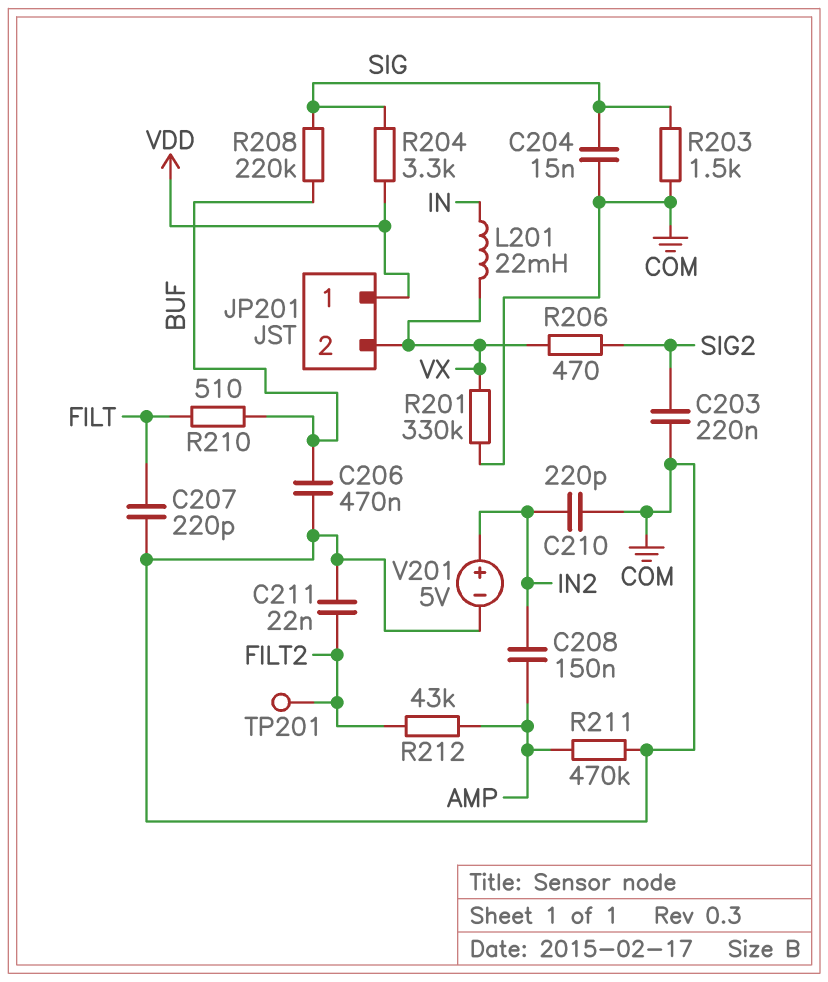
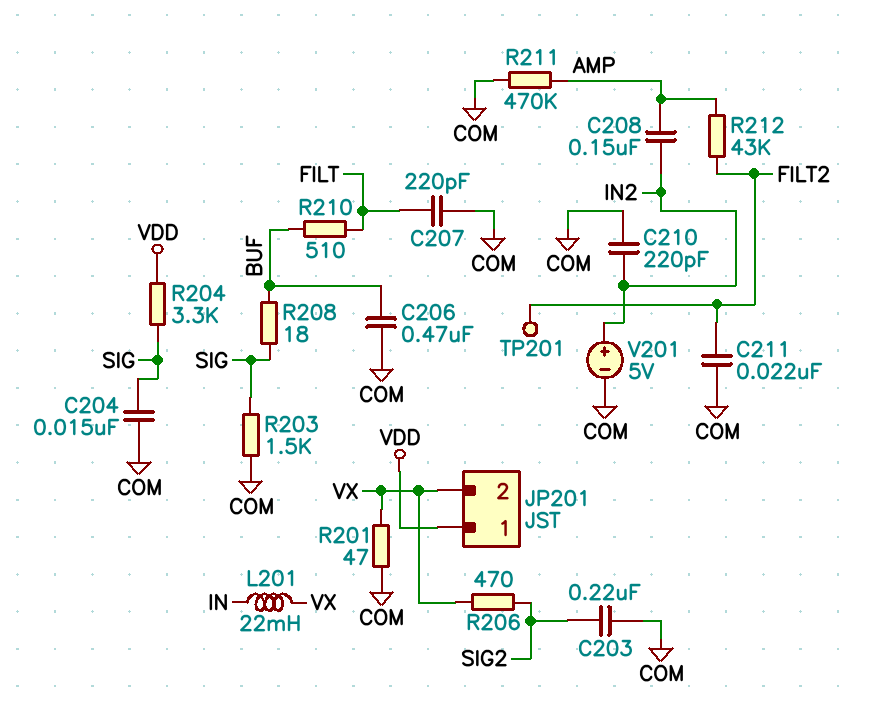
R201: 330k (COM, VX) -> 47 (COM, VX)
R208: 220k (BUF, SIG) -> 18 (BUF, SIG)

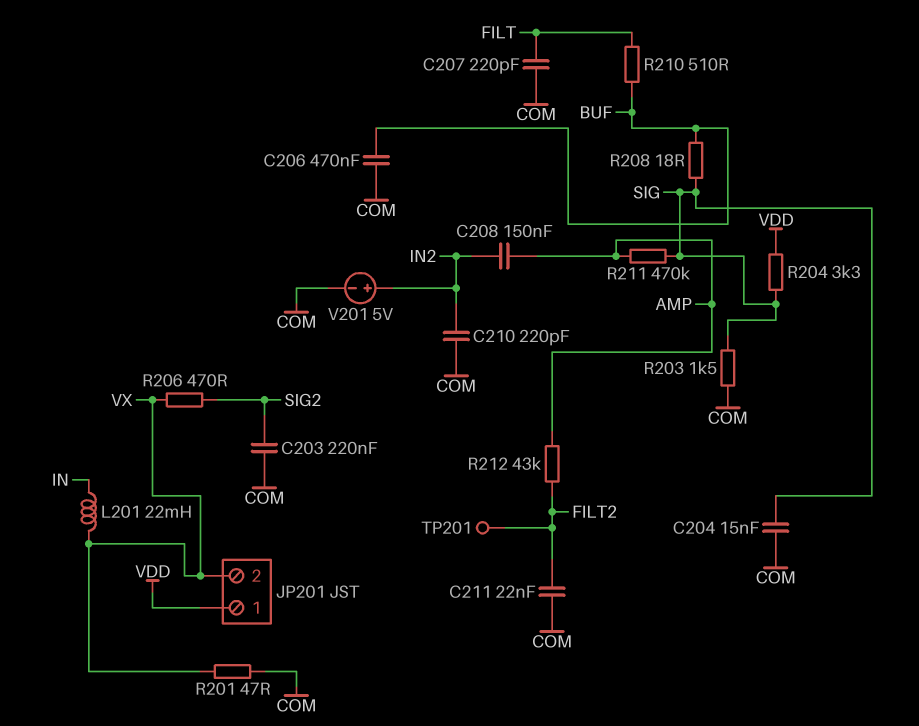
R211: 470k (AMP, COM) -> 470k (AMP, SIG)

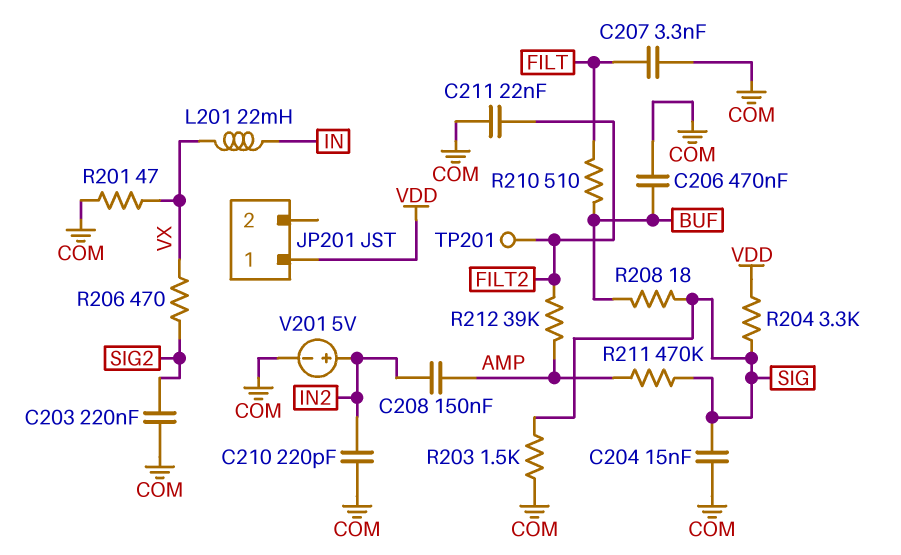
C207: 220pF (COM, FILT) -> 3.3nF (COM, FILT)
JP201 pin 2: VX -> none
R212: 43k (AMP, FILT2) -> 39k (AMP, FILT2)

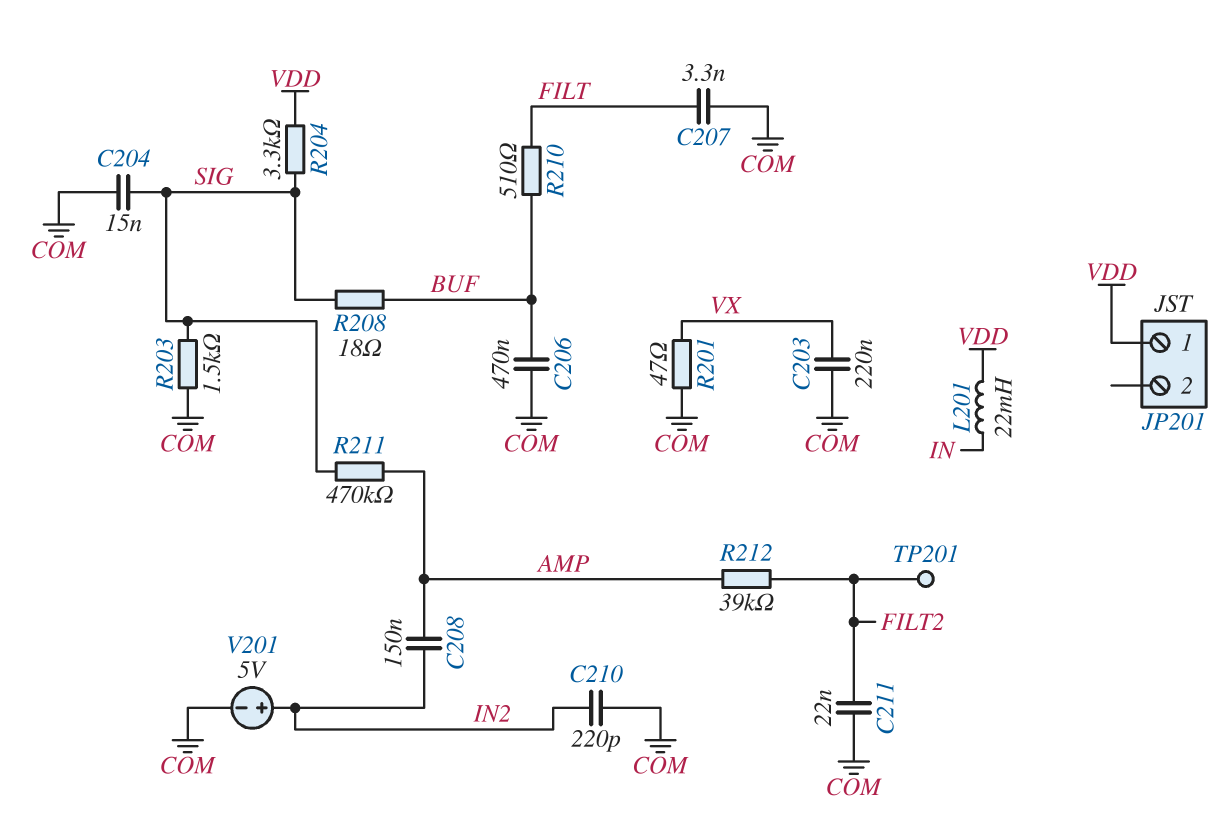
C203: 220nF (COM, SIG2) -> 220nF (COM, VX)
L201: 22mH (IN, VX) -> 22mH (IN, VDD)
R206: 470 (SIG2, VX) -> none

